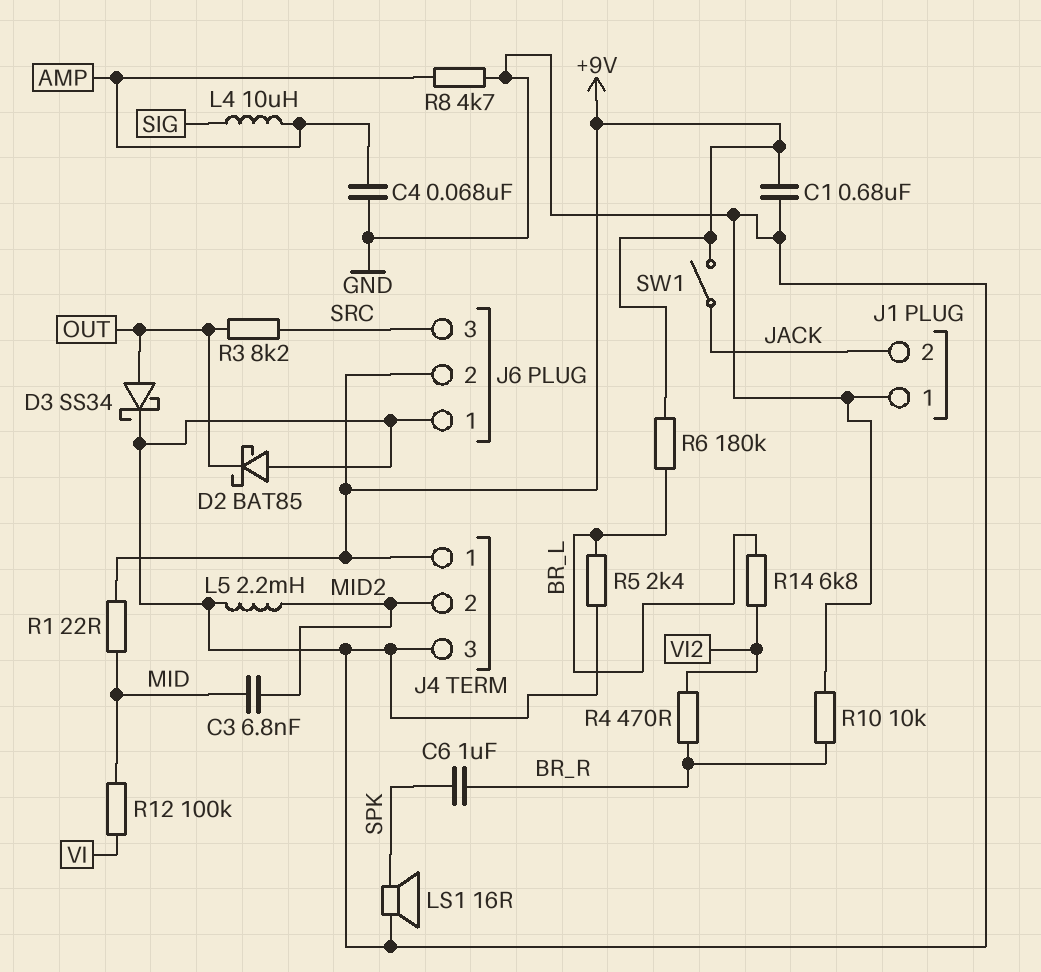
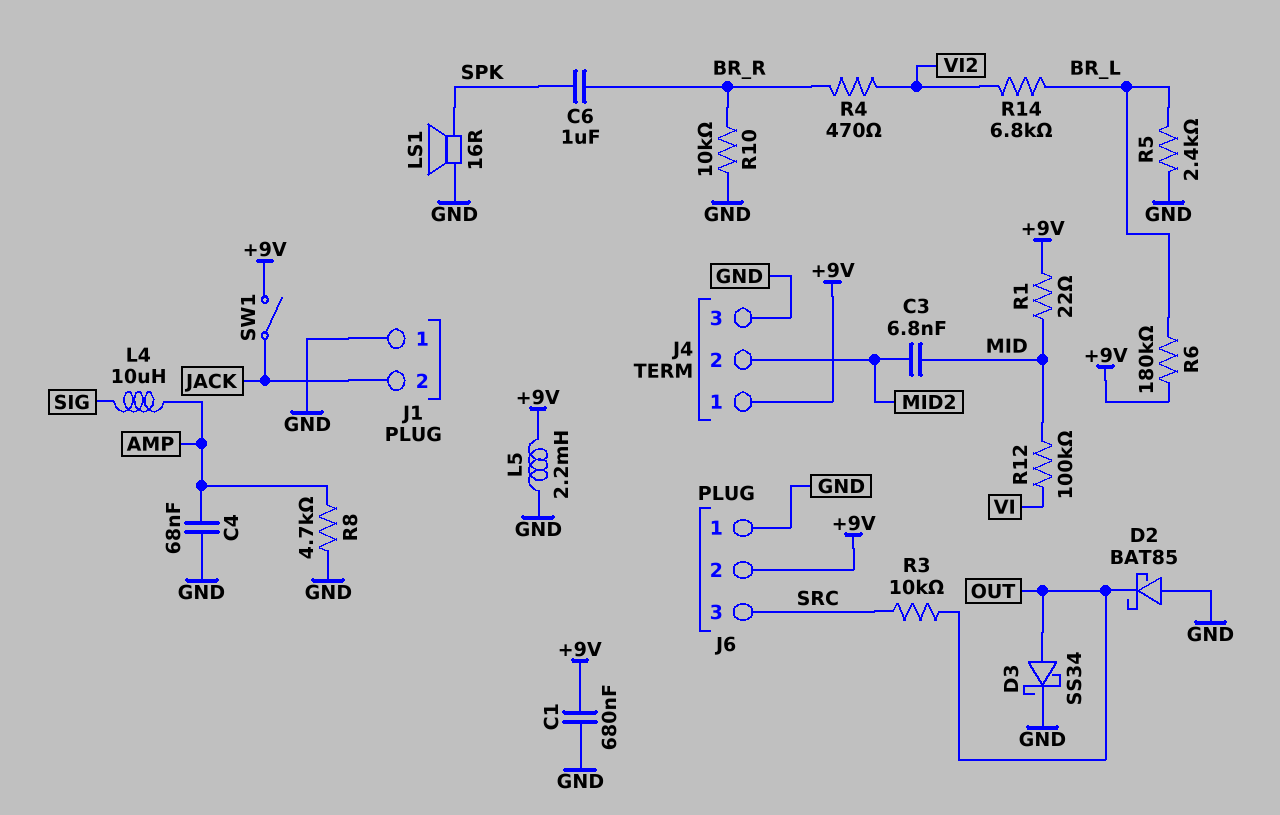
L5: 2.2mH (GND, MID2) -> 2.2mH (+9V, GND)
R3: 8.2k (OUT, SRC) -> 10k (OUT, SRC)

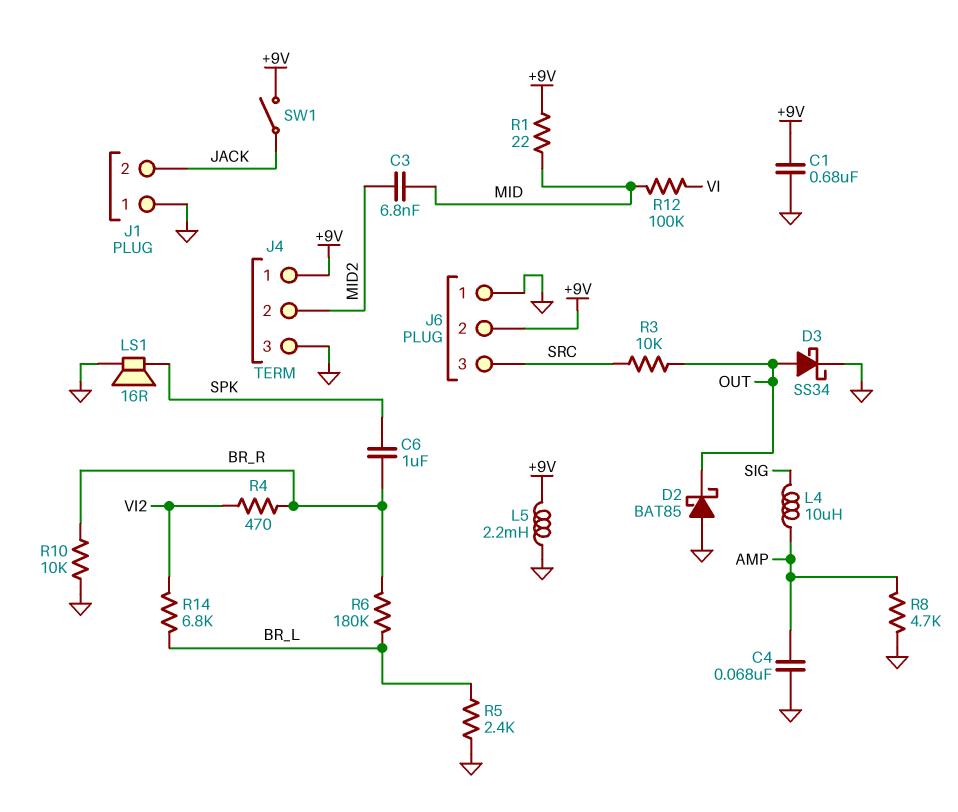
R6: 180k (+9V, BR_L) -> 180k (BR_L, BR_R)

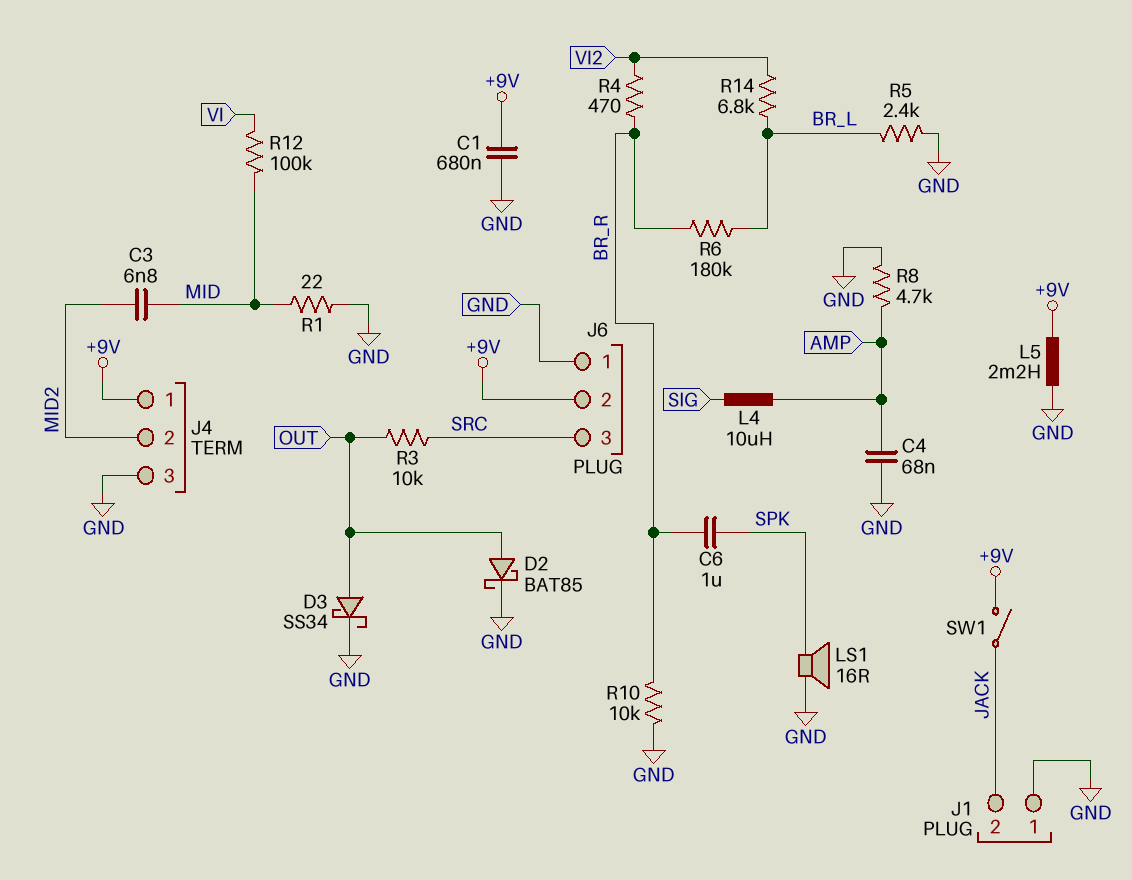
D2: schottky BAT85 (A GND, K OUT) -> schottky BAT85 (A OUT, K GND)
R1: 22 (+9V, MID) -> 22 (GND, MID)

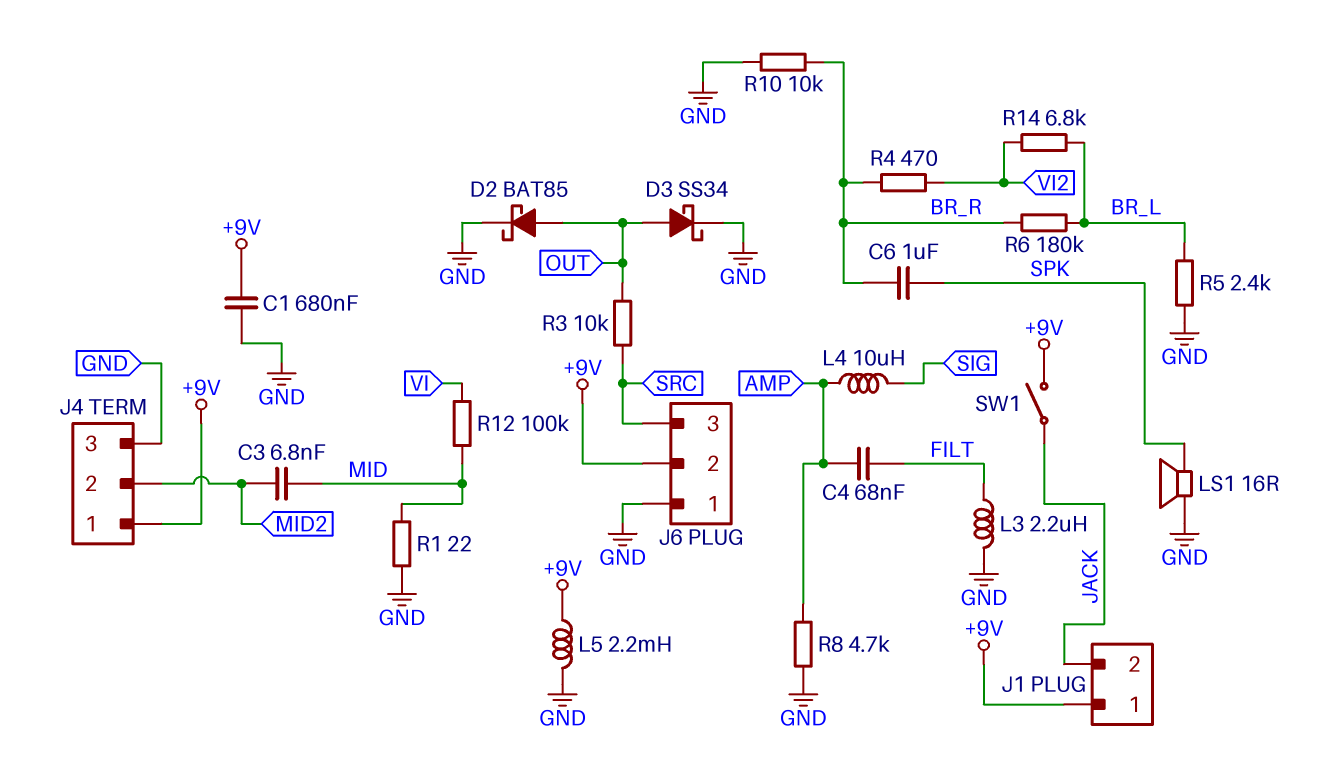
C4: 68nF (AMP, GND) -> 68nF (AMP, FILT)
J1 pin 1: GND -> +9V
L3: none -> 2.2uH (FILT, GND)

